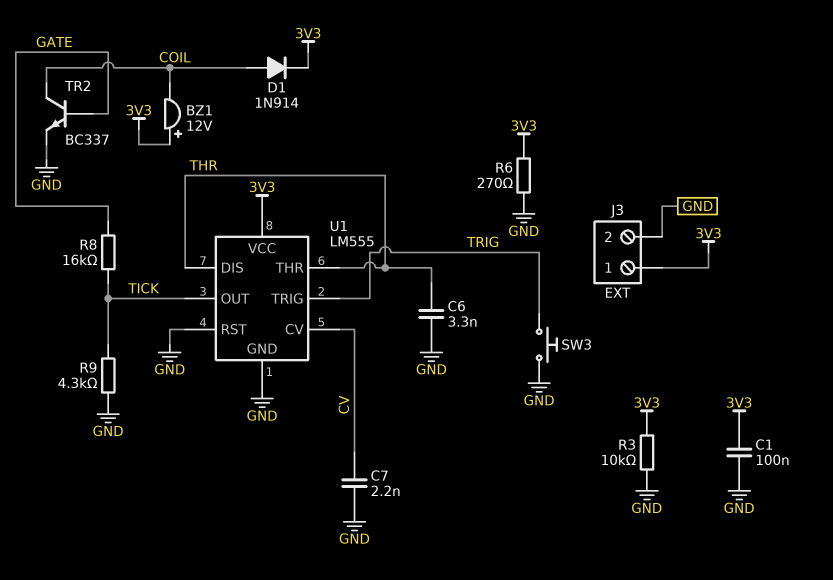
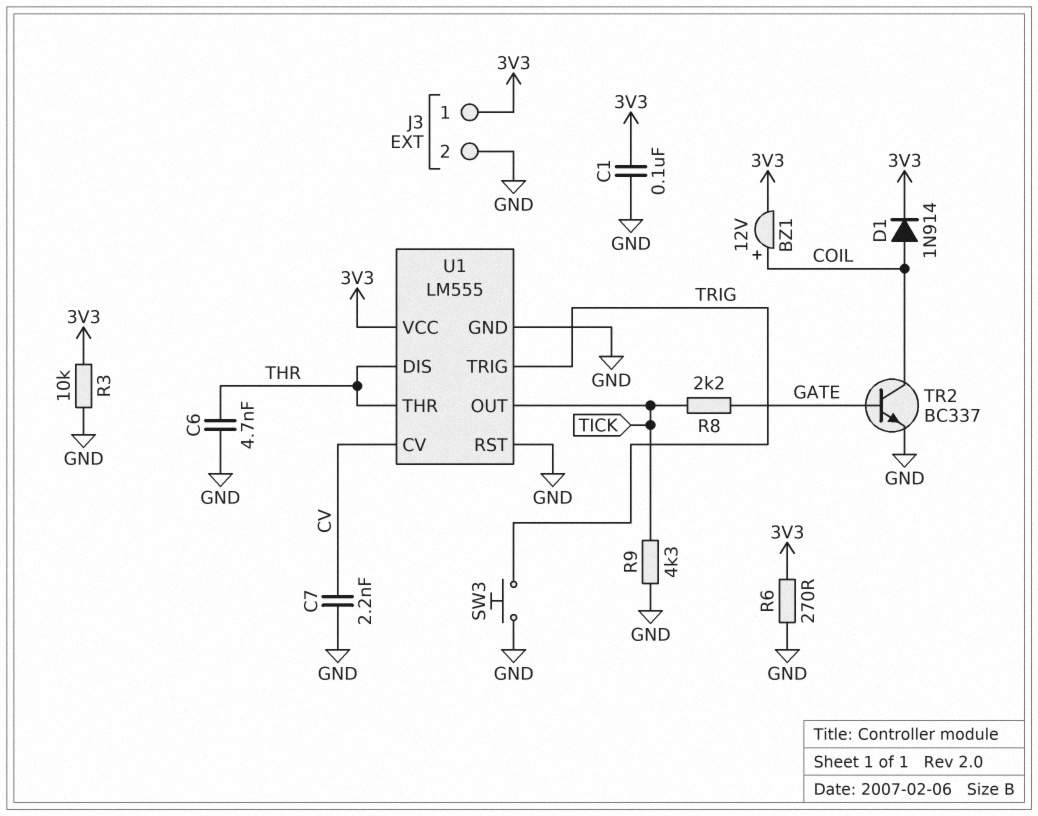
BZ1: buzzer 12V (plus 3V3, minus COIL) -> buzzer 12V (plus COIL, minus 3V3)
C6: 3.3nF (GND, THR) -> 4.7nF (GND, THR)
R8: 16k (GATE, TICK) -> 2.2k (GATE, TICK)

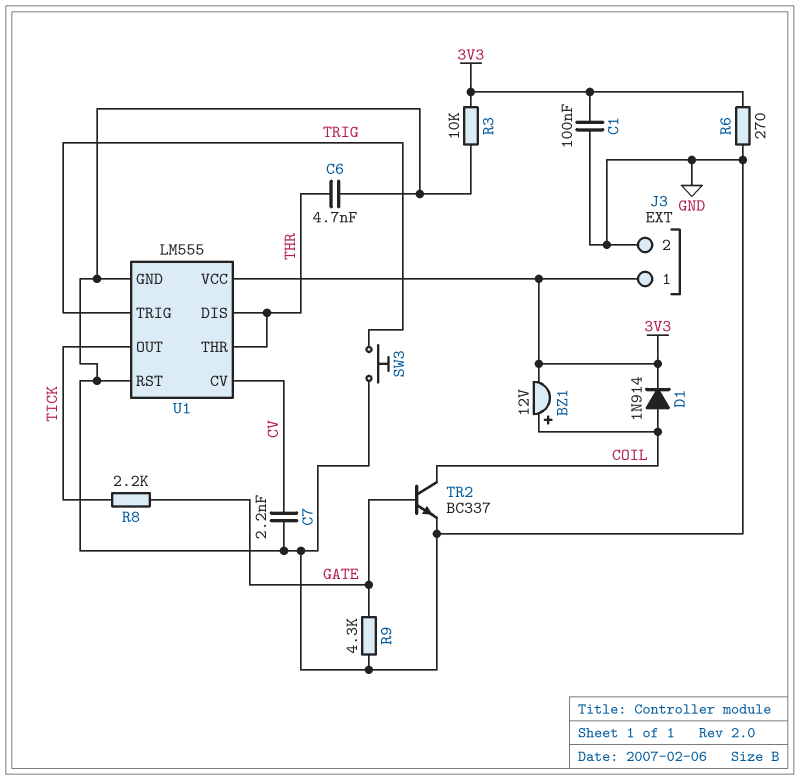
R9: 4.3k (GND, TICK) -> 4.3k (GATE, GND)

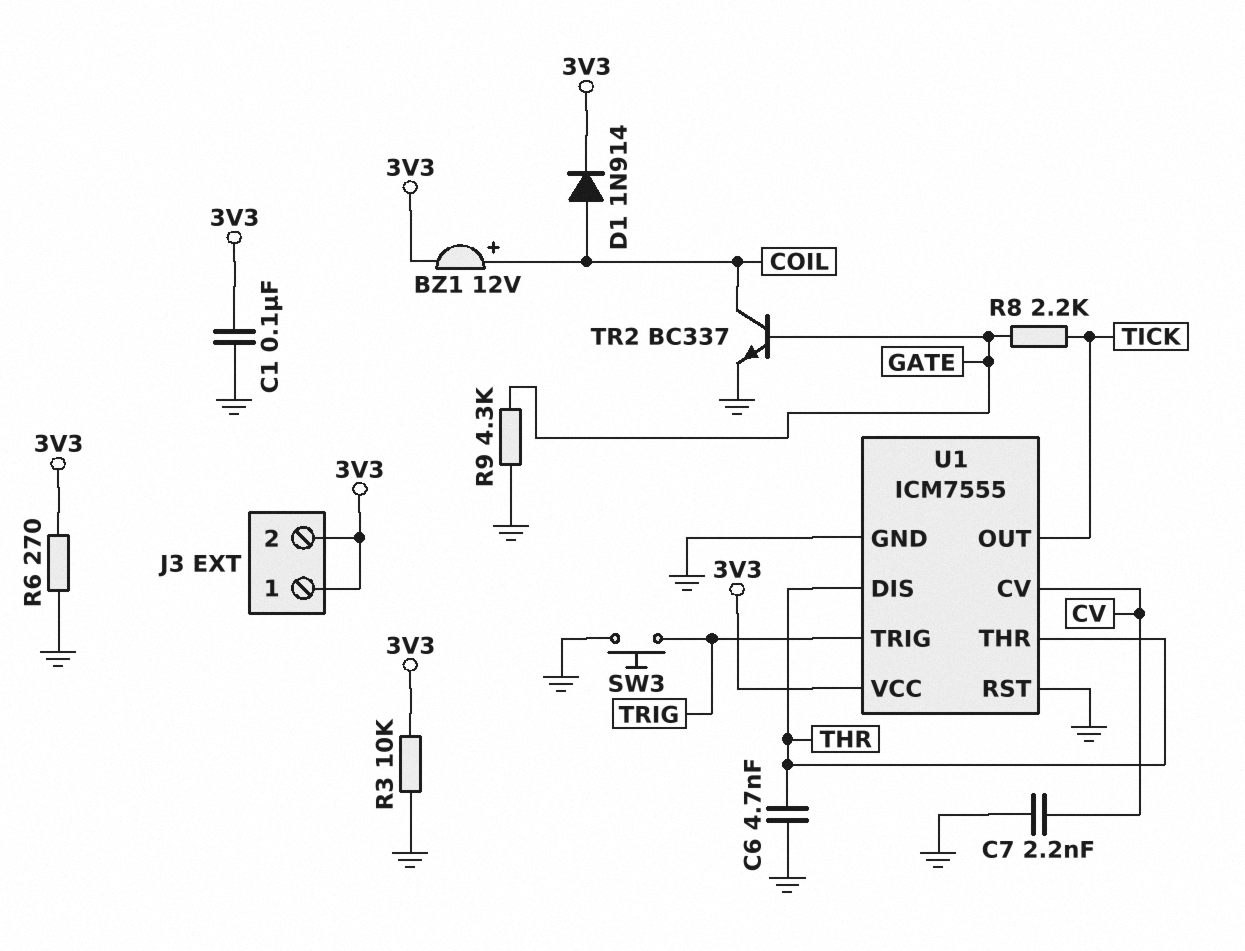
J3 pin 2: GND -> 3V3
U1: LM555 -> ICM7555

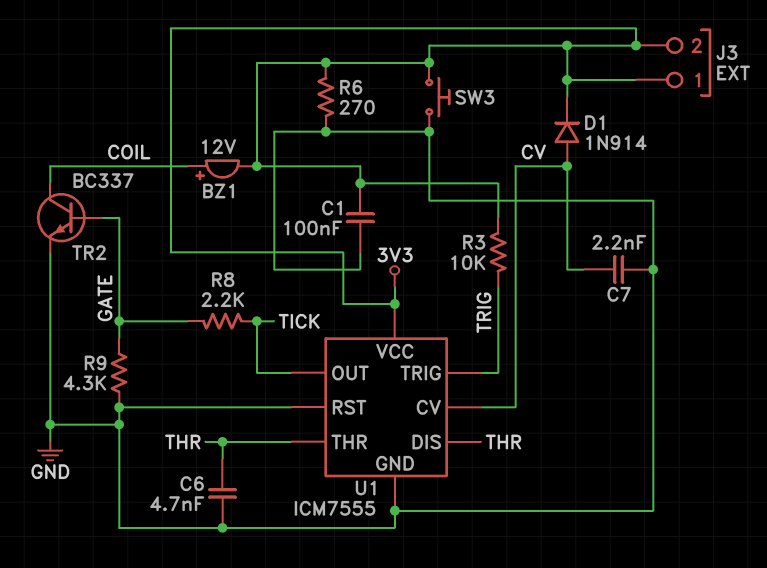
D1: diode 1N914 (A COIL, K 3V3) -> diode 1N914 (A CV, K 3V3)
R3: 10k (3V3, GND) -> 10k (3V3, TRIG)
SW3: button (GND, TRIG) -> button (3V3, GND)

